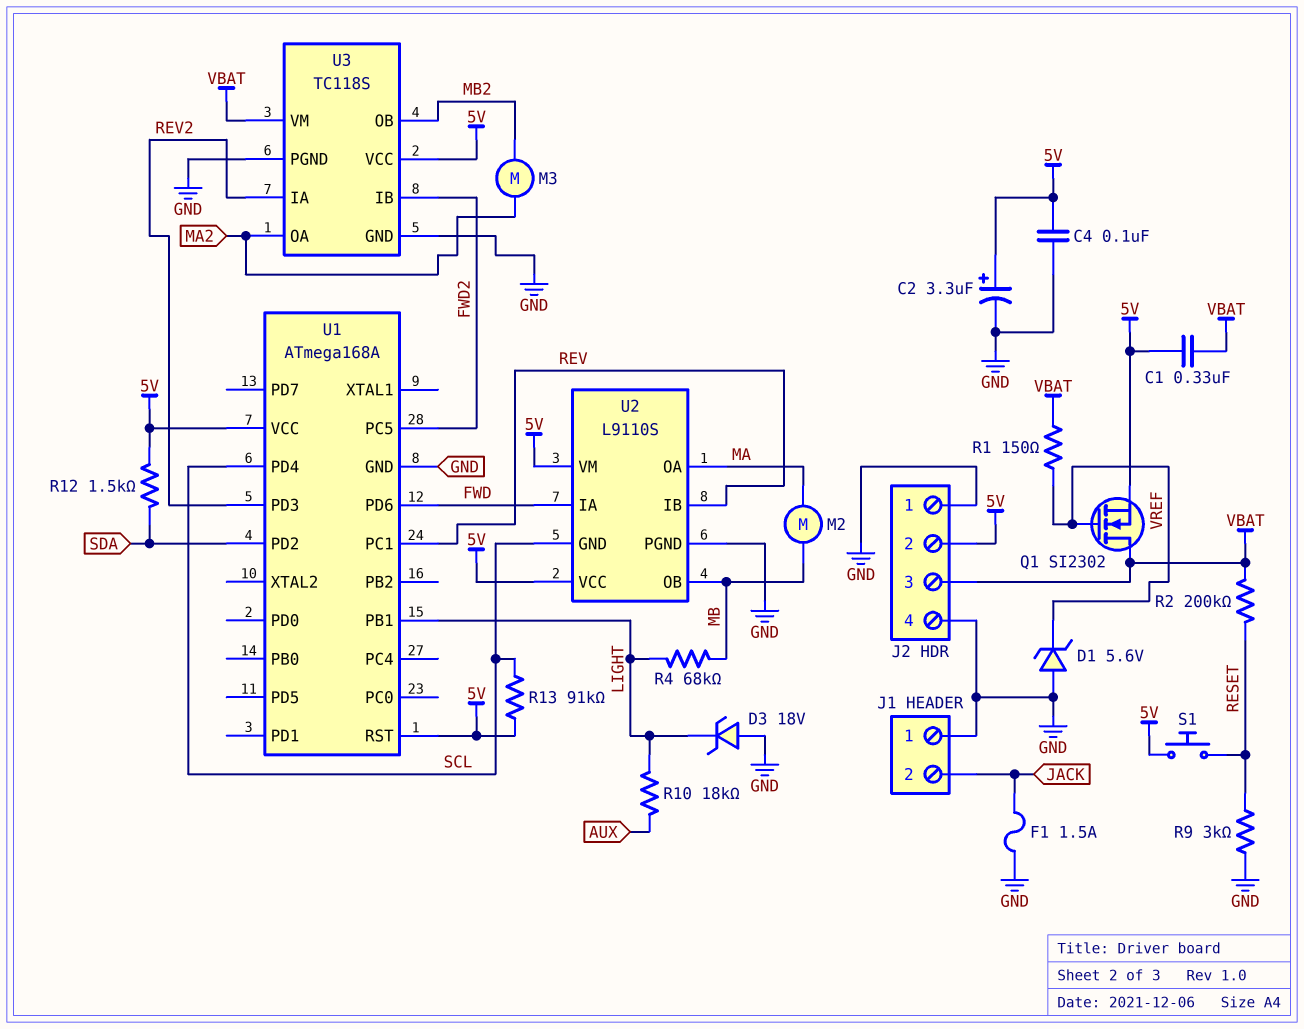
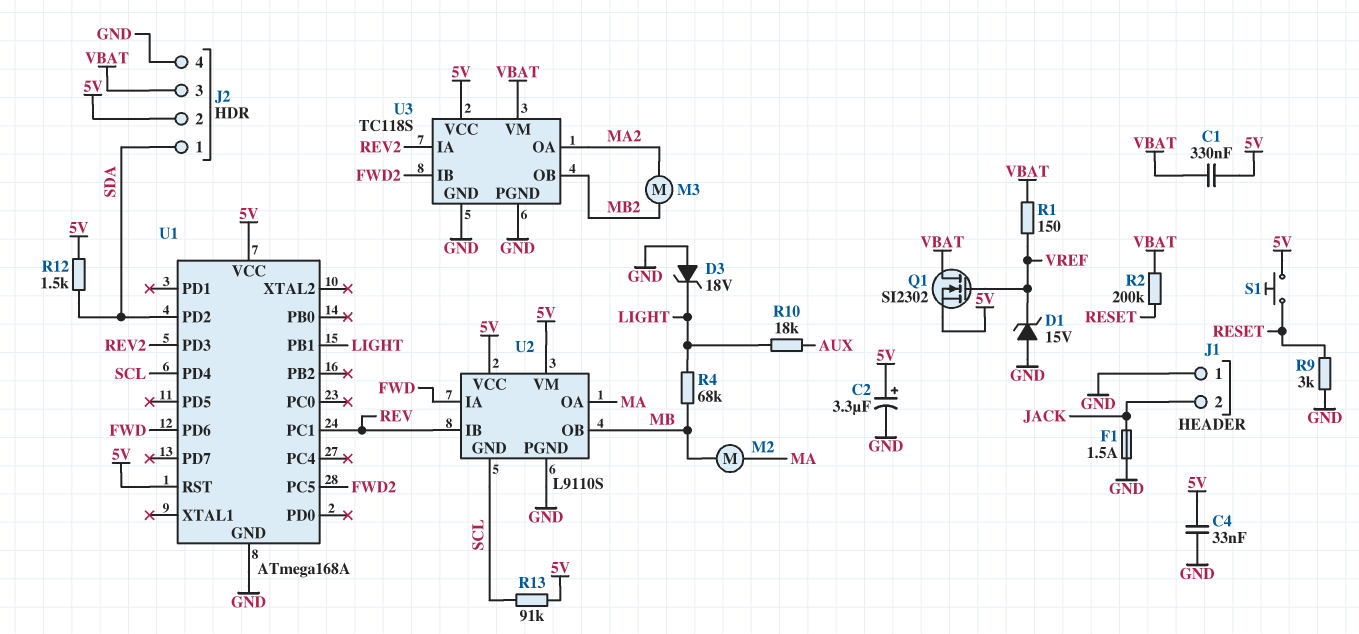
C4: 100nF (5V, GND) -> 33nF (5V, GND)
D1: zener 5.6V (A GND, K VREF) -> zener 15V (A GND, K VREF)
J2 pin 1: GND -> SDA

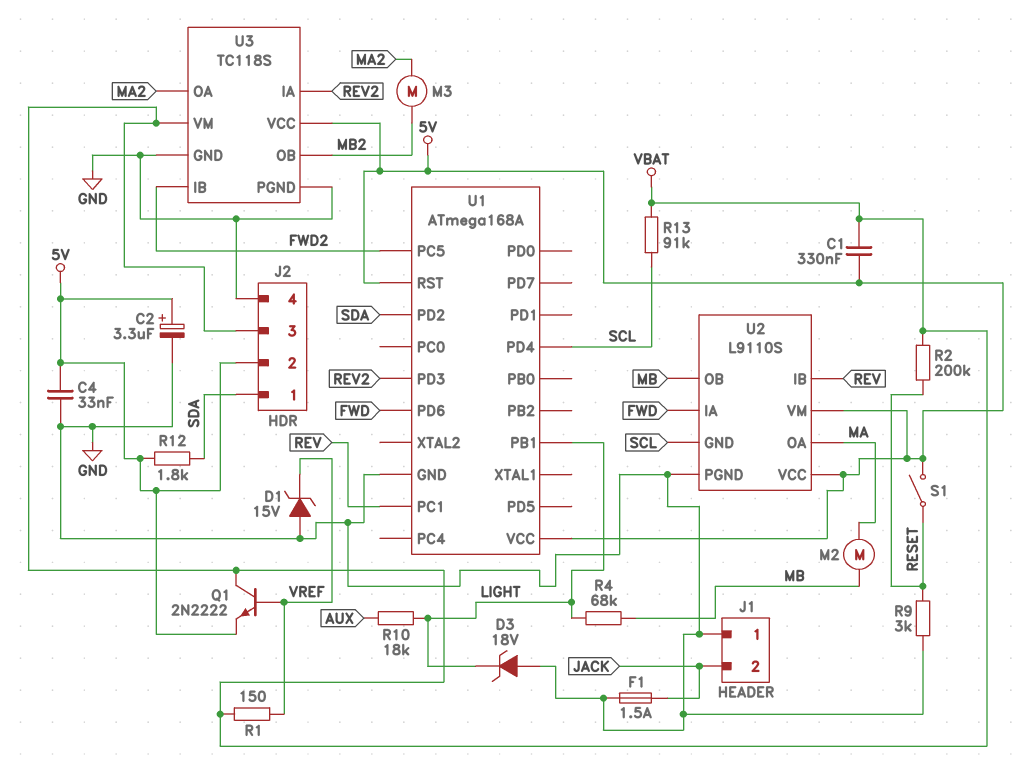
Q1: NMOS SI2302 (G VREF, D VBAT, S 5V) -> NPN 2N2222 (B VREF, C VBAT, E 5V)
R12: 1.5k (5V, SDA) -> 1.8k (5V, SDA)
R13: 91k (5V, SCL) -> 91k (SCL, VBAT)
S1: button (5V, RESET) -> switch (5V, RESET)

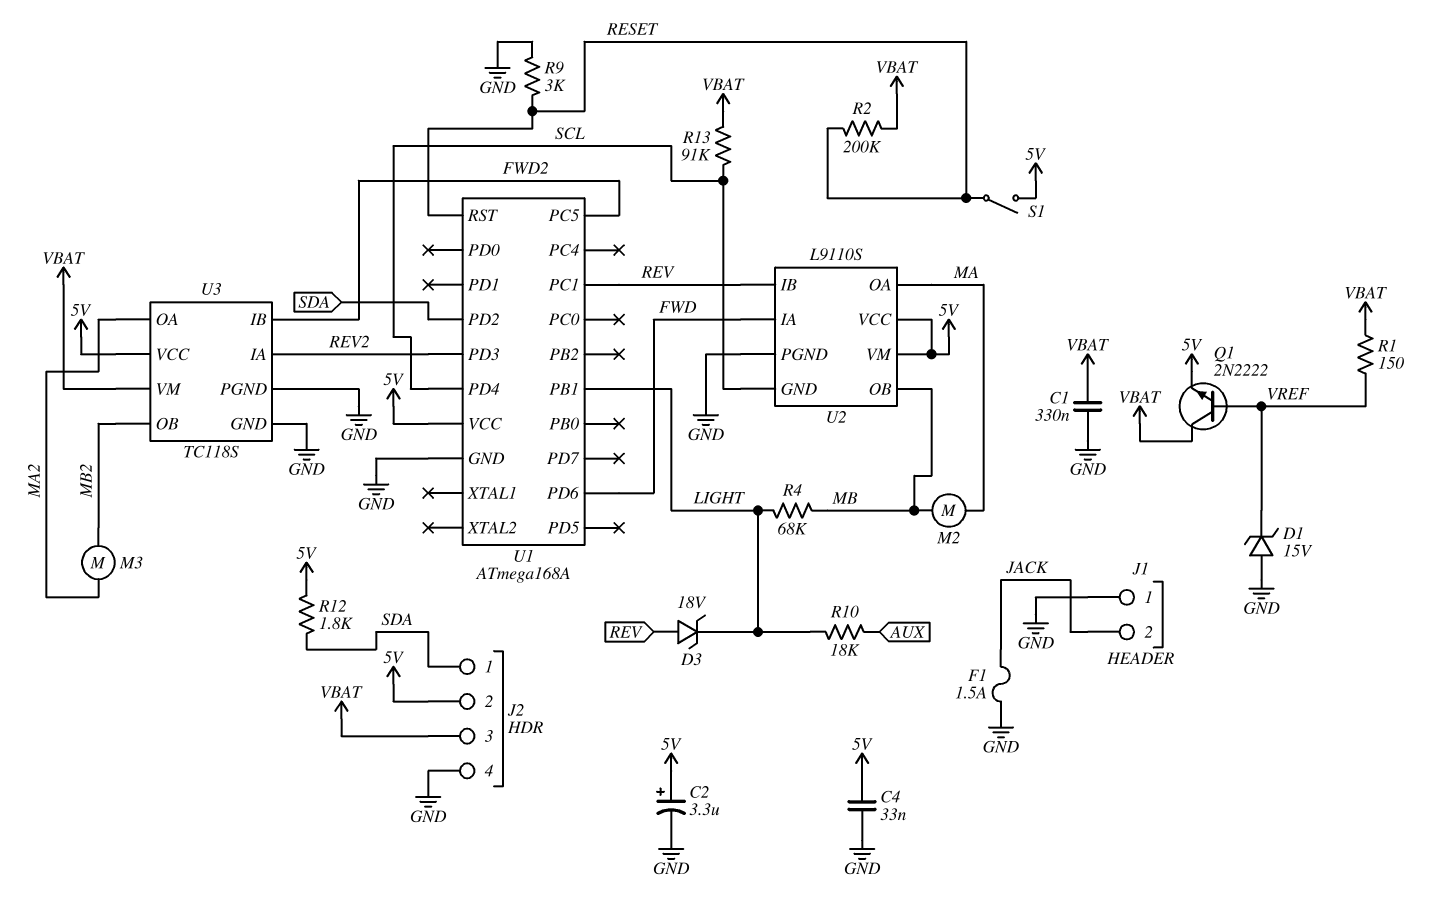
C1: 330nF (5V, VBAT) -> 330nF (GND, VBAT)
D3: zener 18V (A GND, K LIGHT) -> zener 18V (A REV, K LIGHT)
U1 pin RST: 5V -> RESET

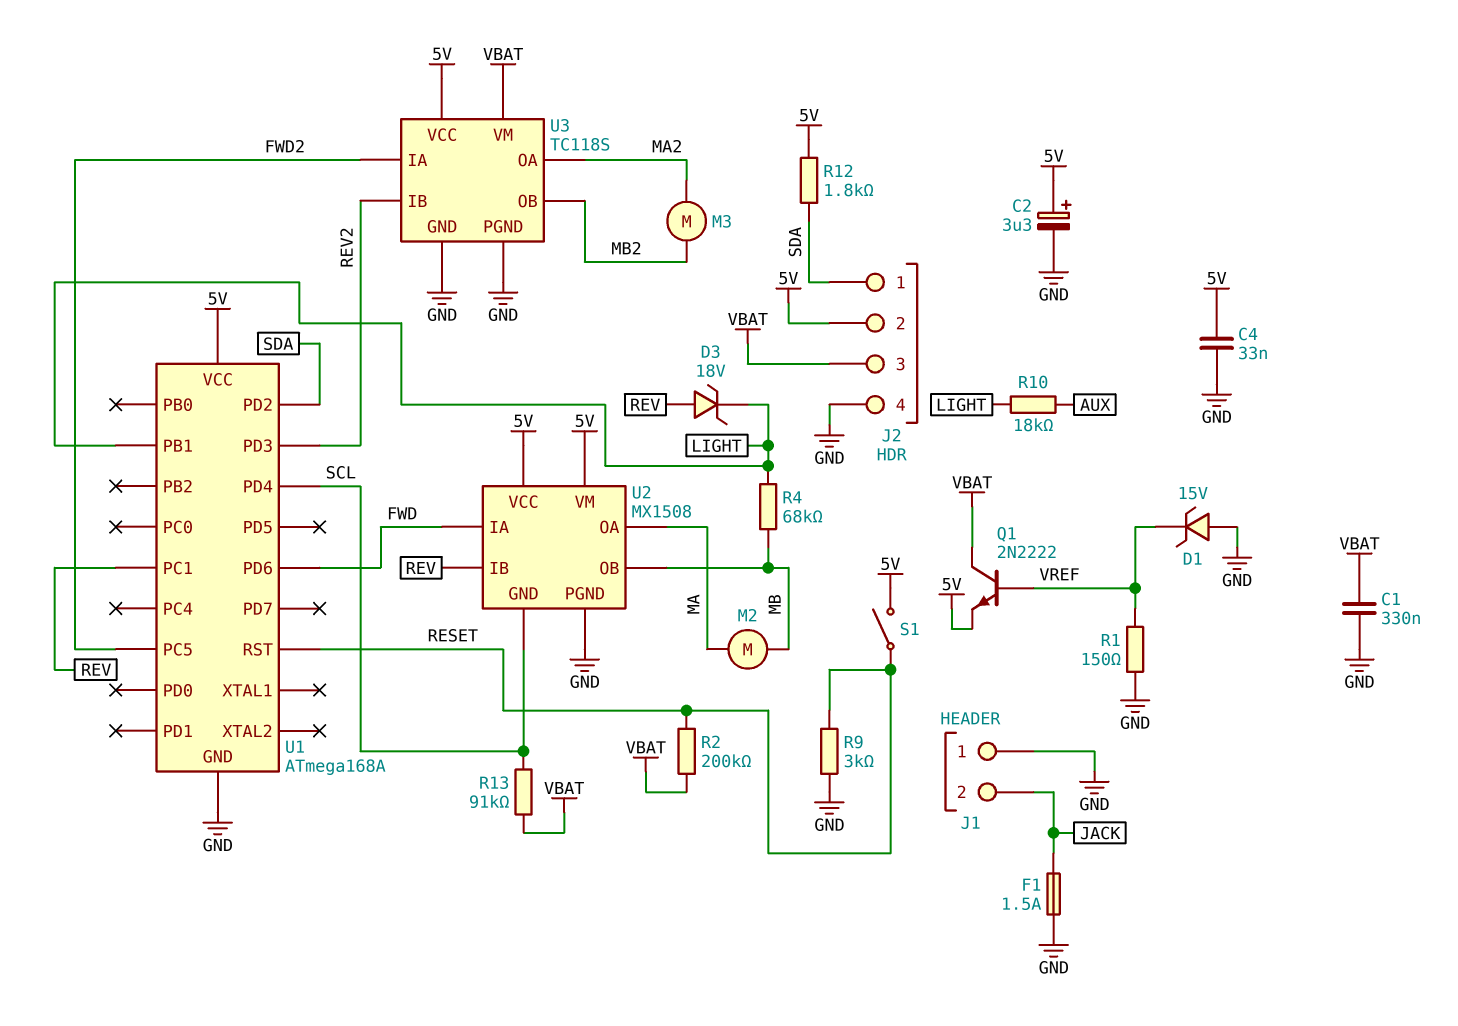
R1: 150 (VBAT, VREF) -> 150 (GND, VREF)
U2: L9110S -> MX1508
U3 pin IA: REV2 -> FWD2
U3 pin IB: FWD2 -> REV2

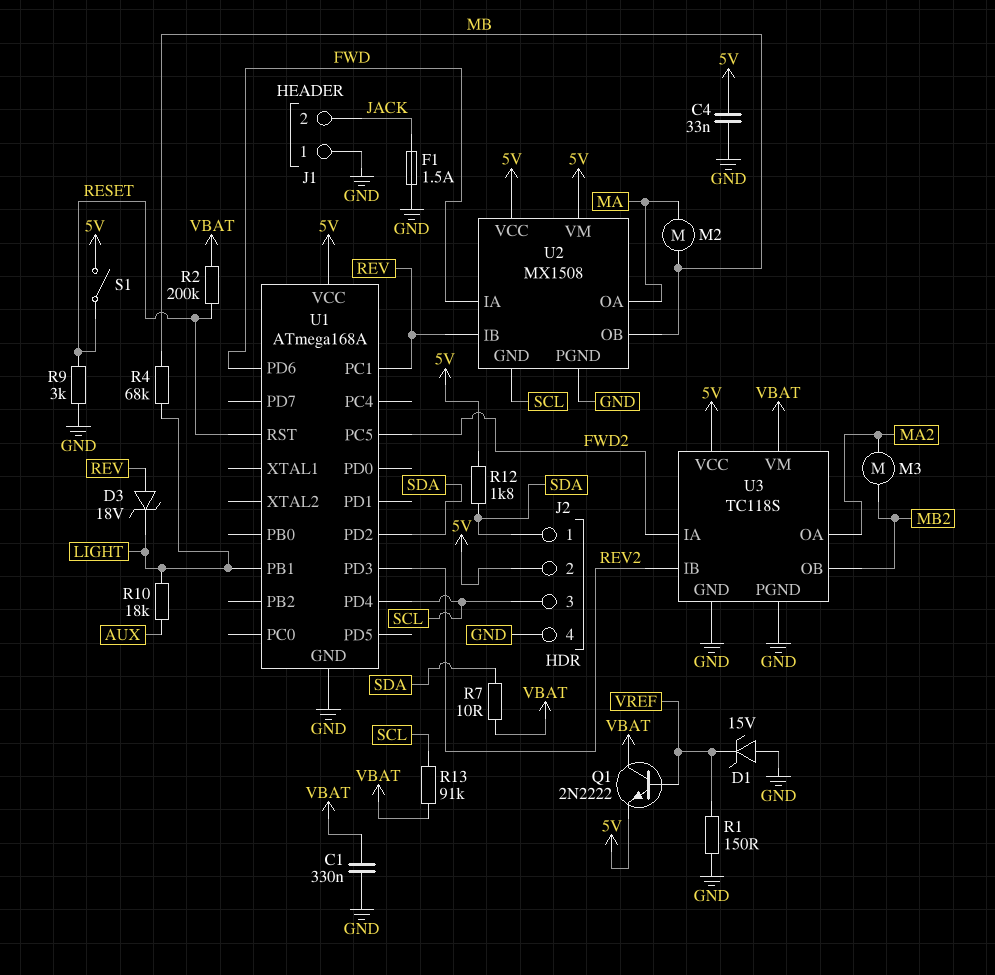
C2: 3.3uF (plus 5V, minus GND) -> none
J2 pin 3: VBAT -> SCL
R7: none -> 10 (SDA, VBAT)

